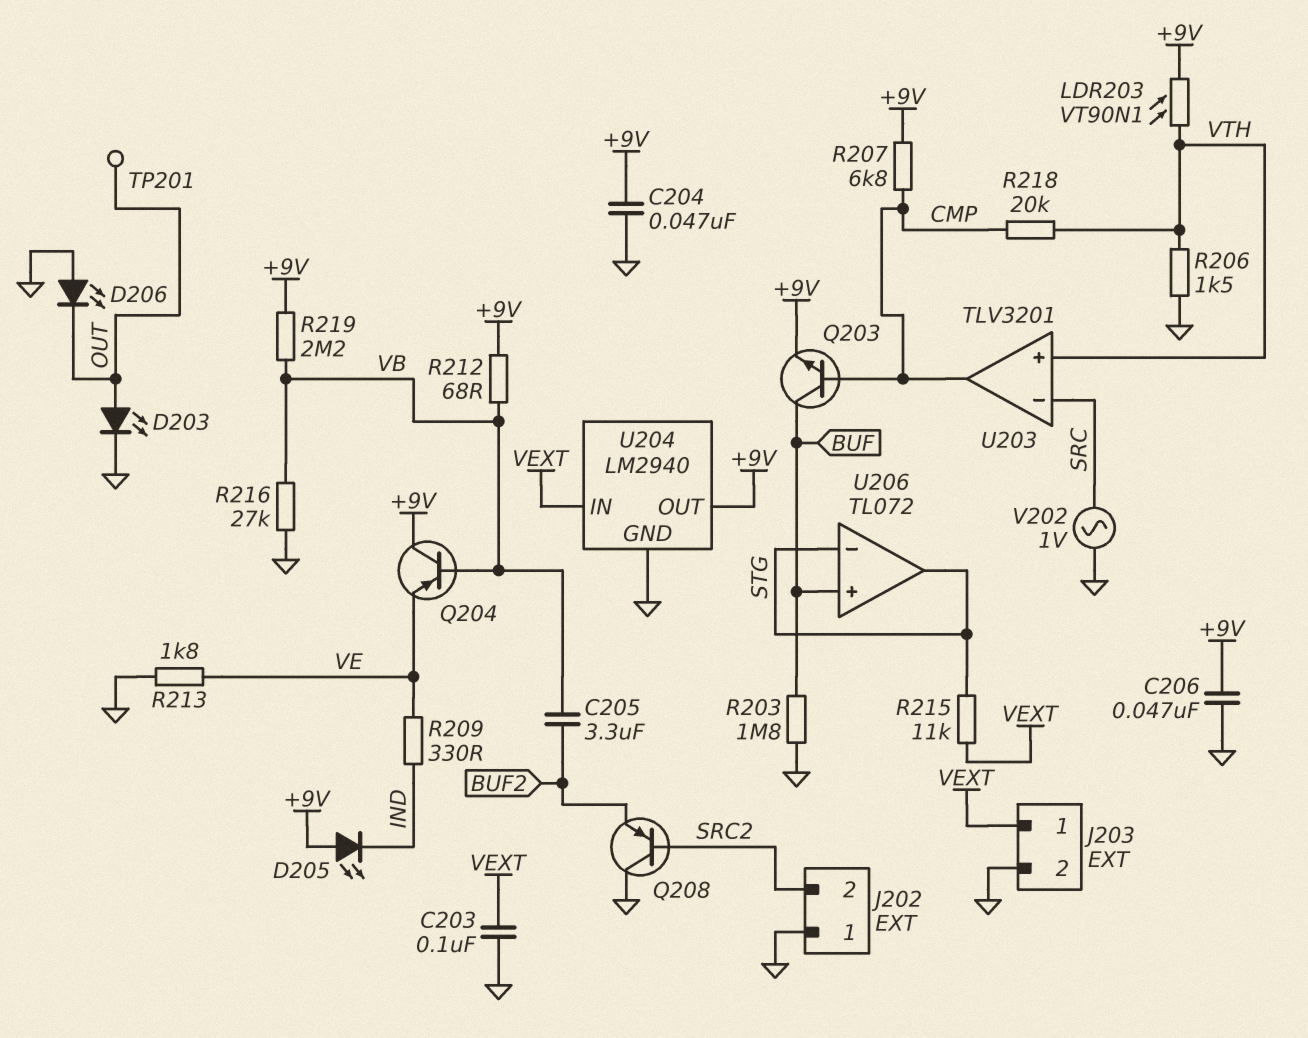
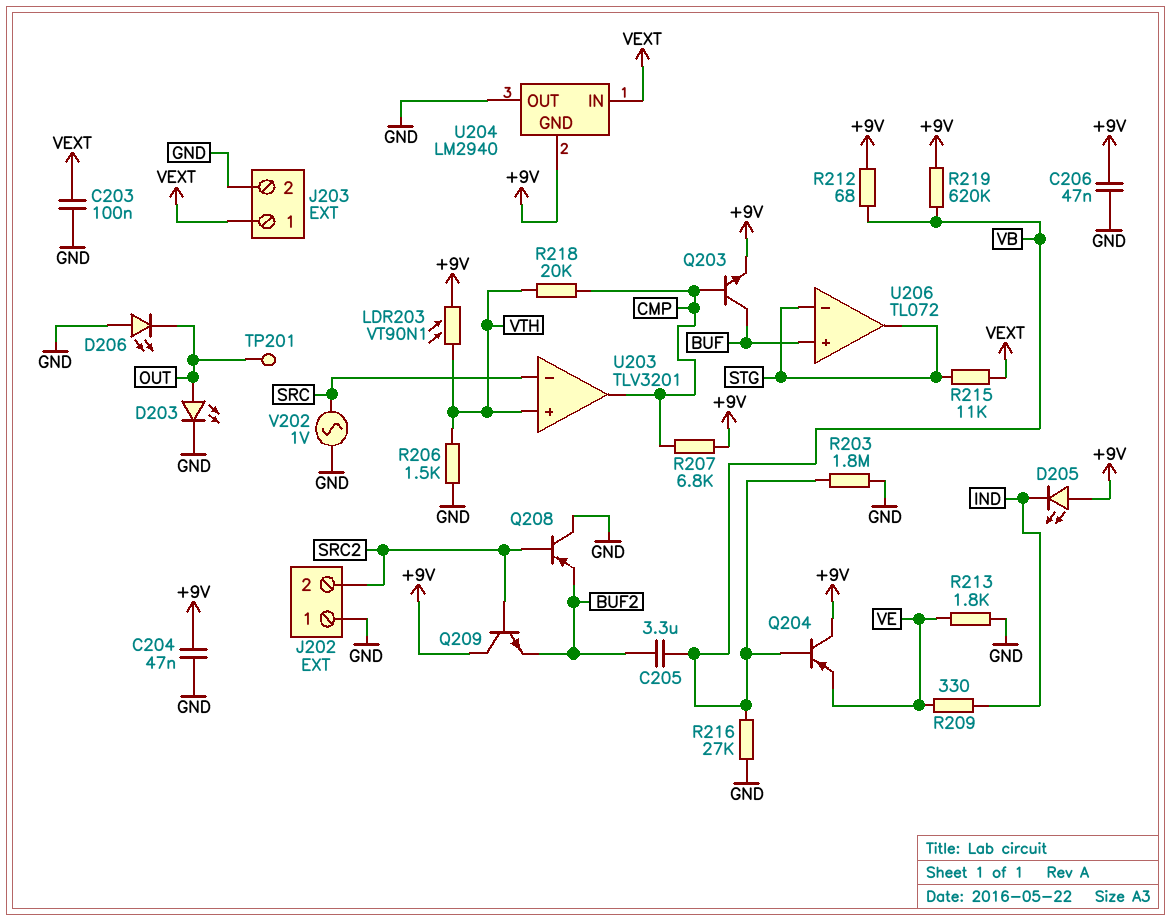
Q209: none -> NPN (B SRC2, C +9V, E BUF2)
R203: 1.8M (BUF, GND) -> 1.8M (GND, VB)
R219: 2.2M (+9V, VB) -> 620k (+9V, VB)
U204 pin GND: GND -> +9V
U204 pin OUT: +9V -> GND

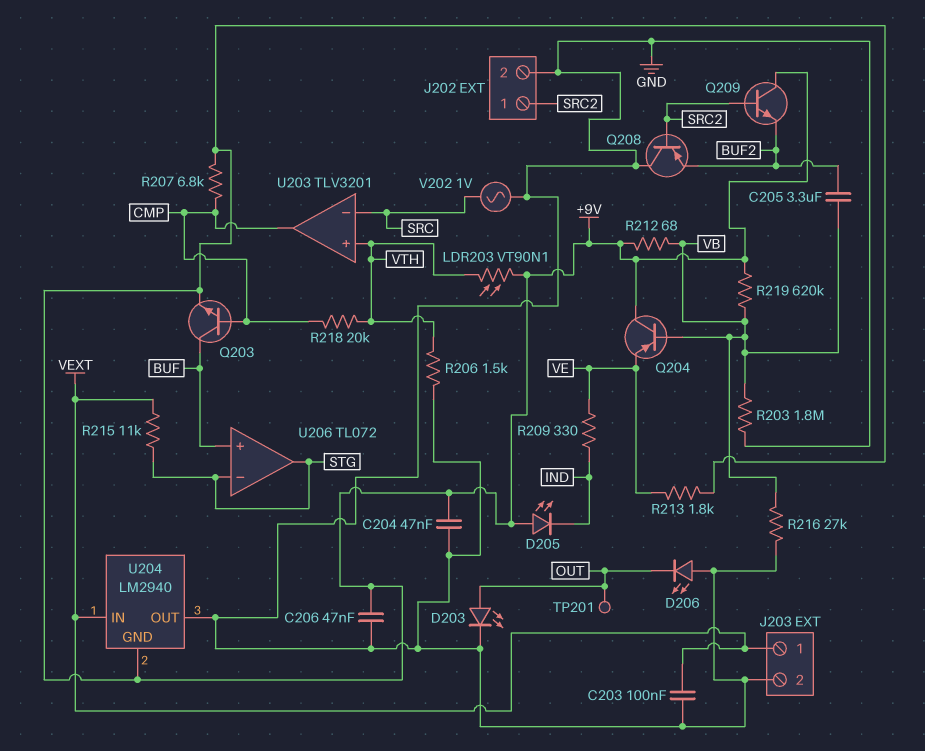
J202 pin 1: GND -> SRC2
J202 pin 2: SRC2 -> GND
R213: 1.8k (GND, VE) -> 1.8k (+9V, VE)

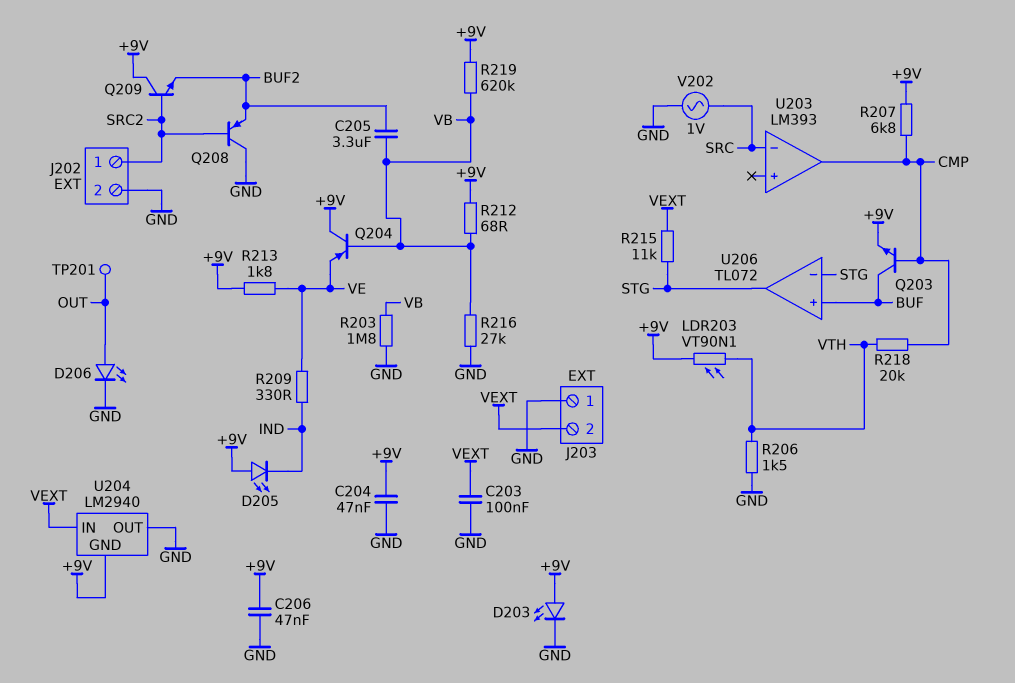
D203: LED (A OUT, K GND) -> LED (A +9V, K GND)
D206: LED (A GND, K OUT) -> LED (A OUT, K GND)
J203 pin 1: VEXT -> GND
J203 pin 2: GND -> VEXT
U203: TLV3201 -> LM393
U203 pin in+: VTH -> none

